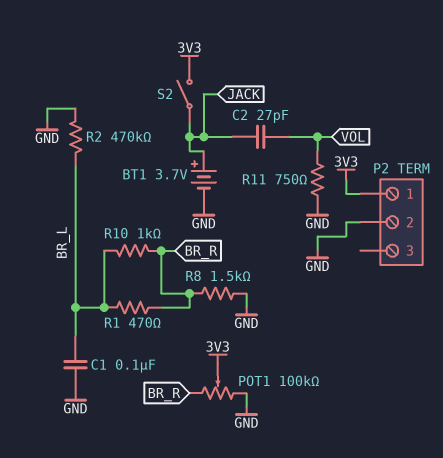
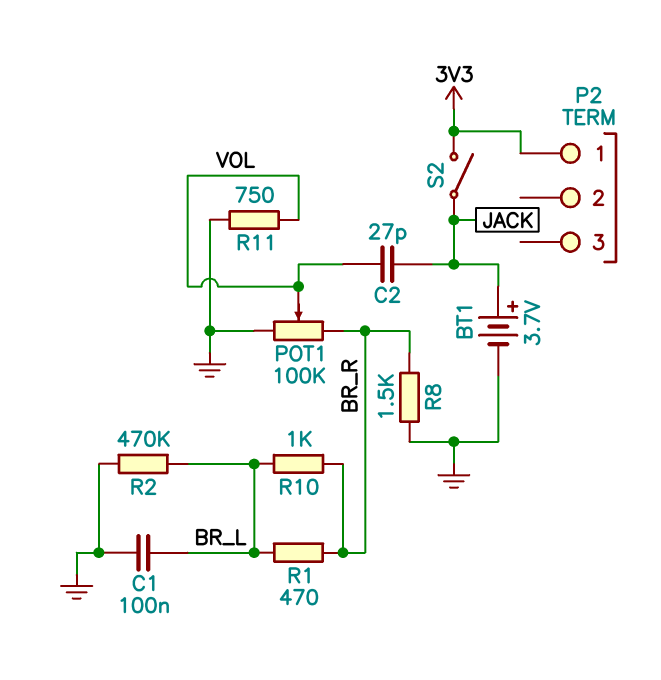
P2 pin 2: GND -> none
POT1: 100k (BR_R, GND, wiper 3V3) -> 100k (BR_R, GND, wiper VOL)

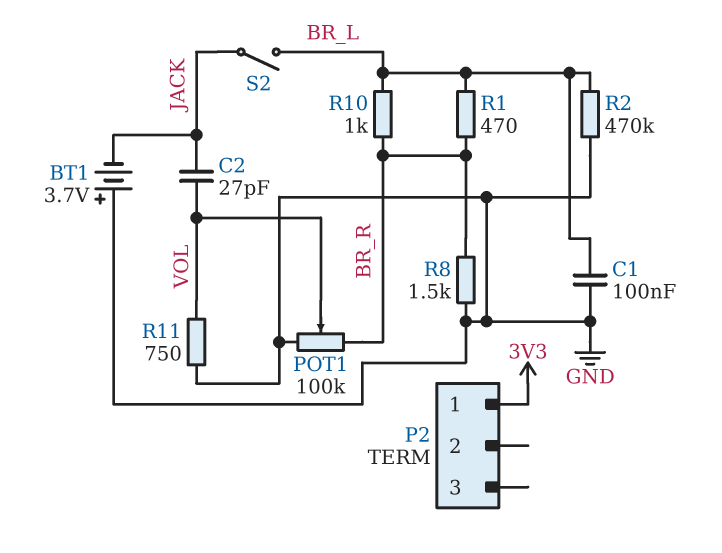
BT1: 3.7V (plus JACK, minus GND) -> 3.7V (plus GND, minus JACK)
S2: switch (3V3, JACK) -> switch (BR_L, JACK)

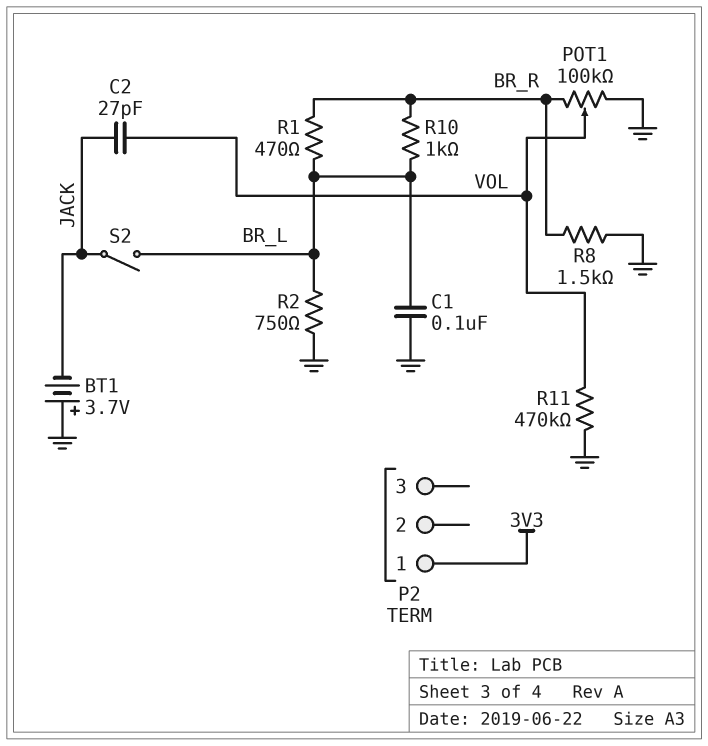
R2: 470k (BR_L, GND) -> 750 (BR_L, GND)
R11: 750 (GND, VOL) -> 470k (GND, VOL)

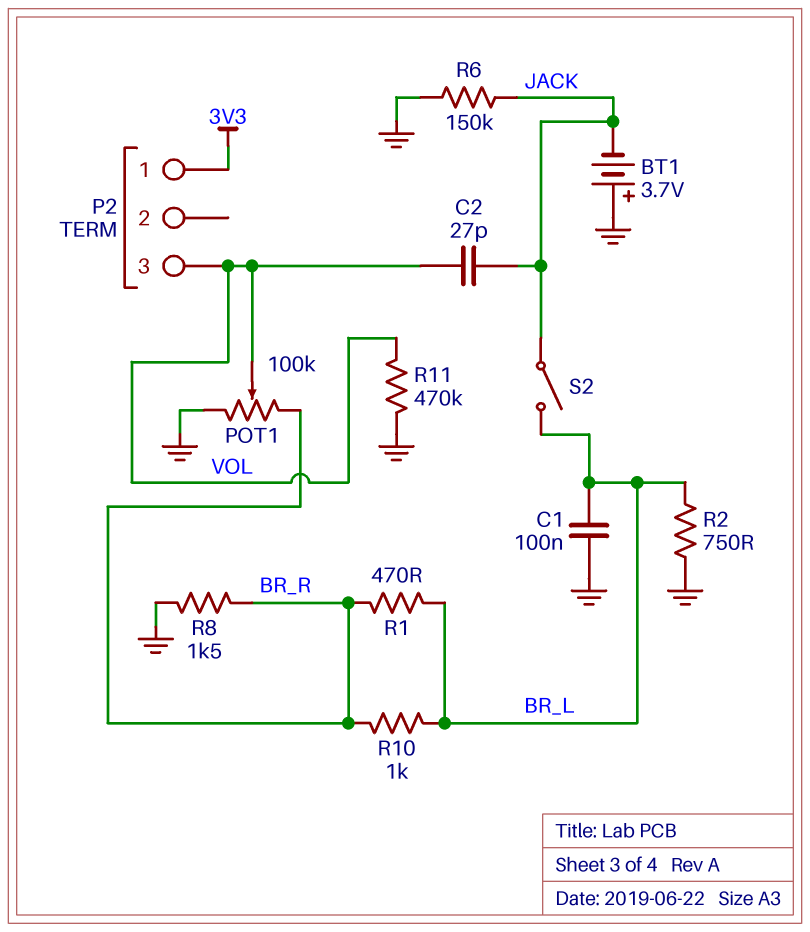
P2 pin 3: none -> VOL
R6: none -> 150k (GND, JACK)

